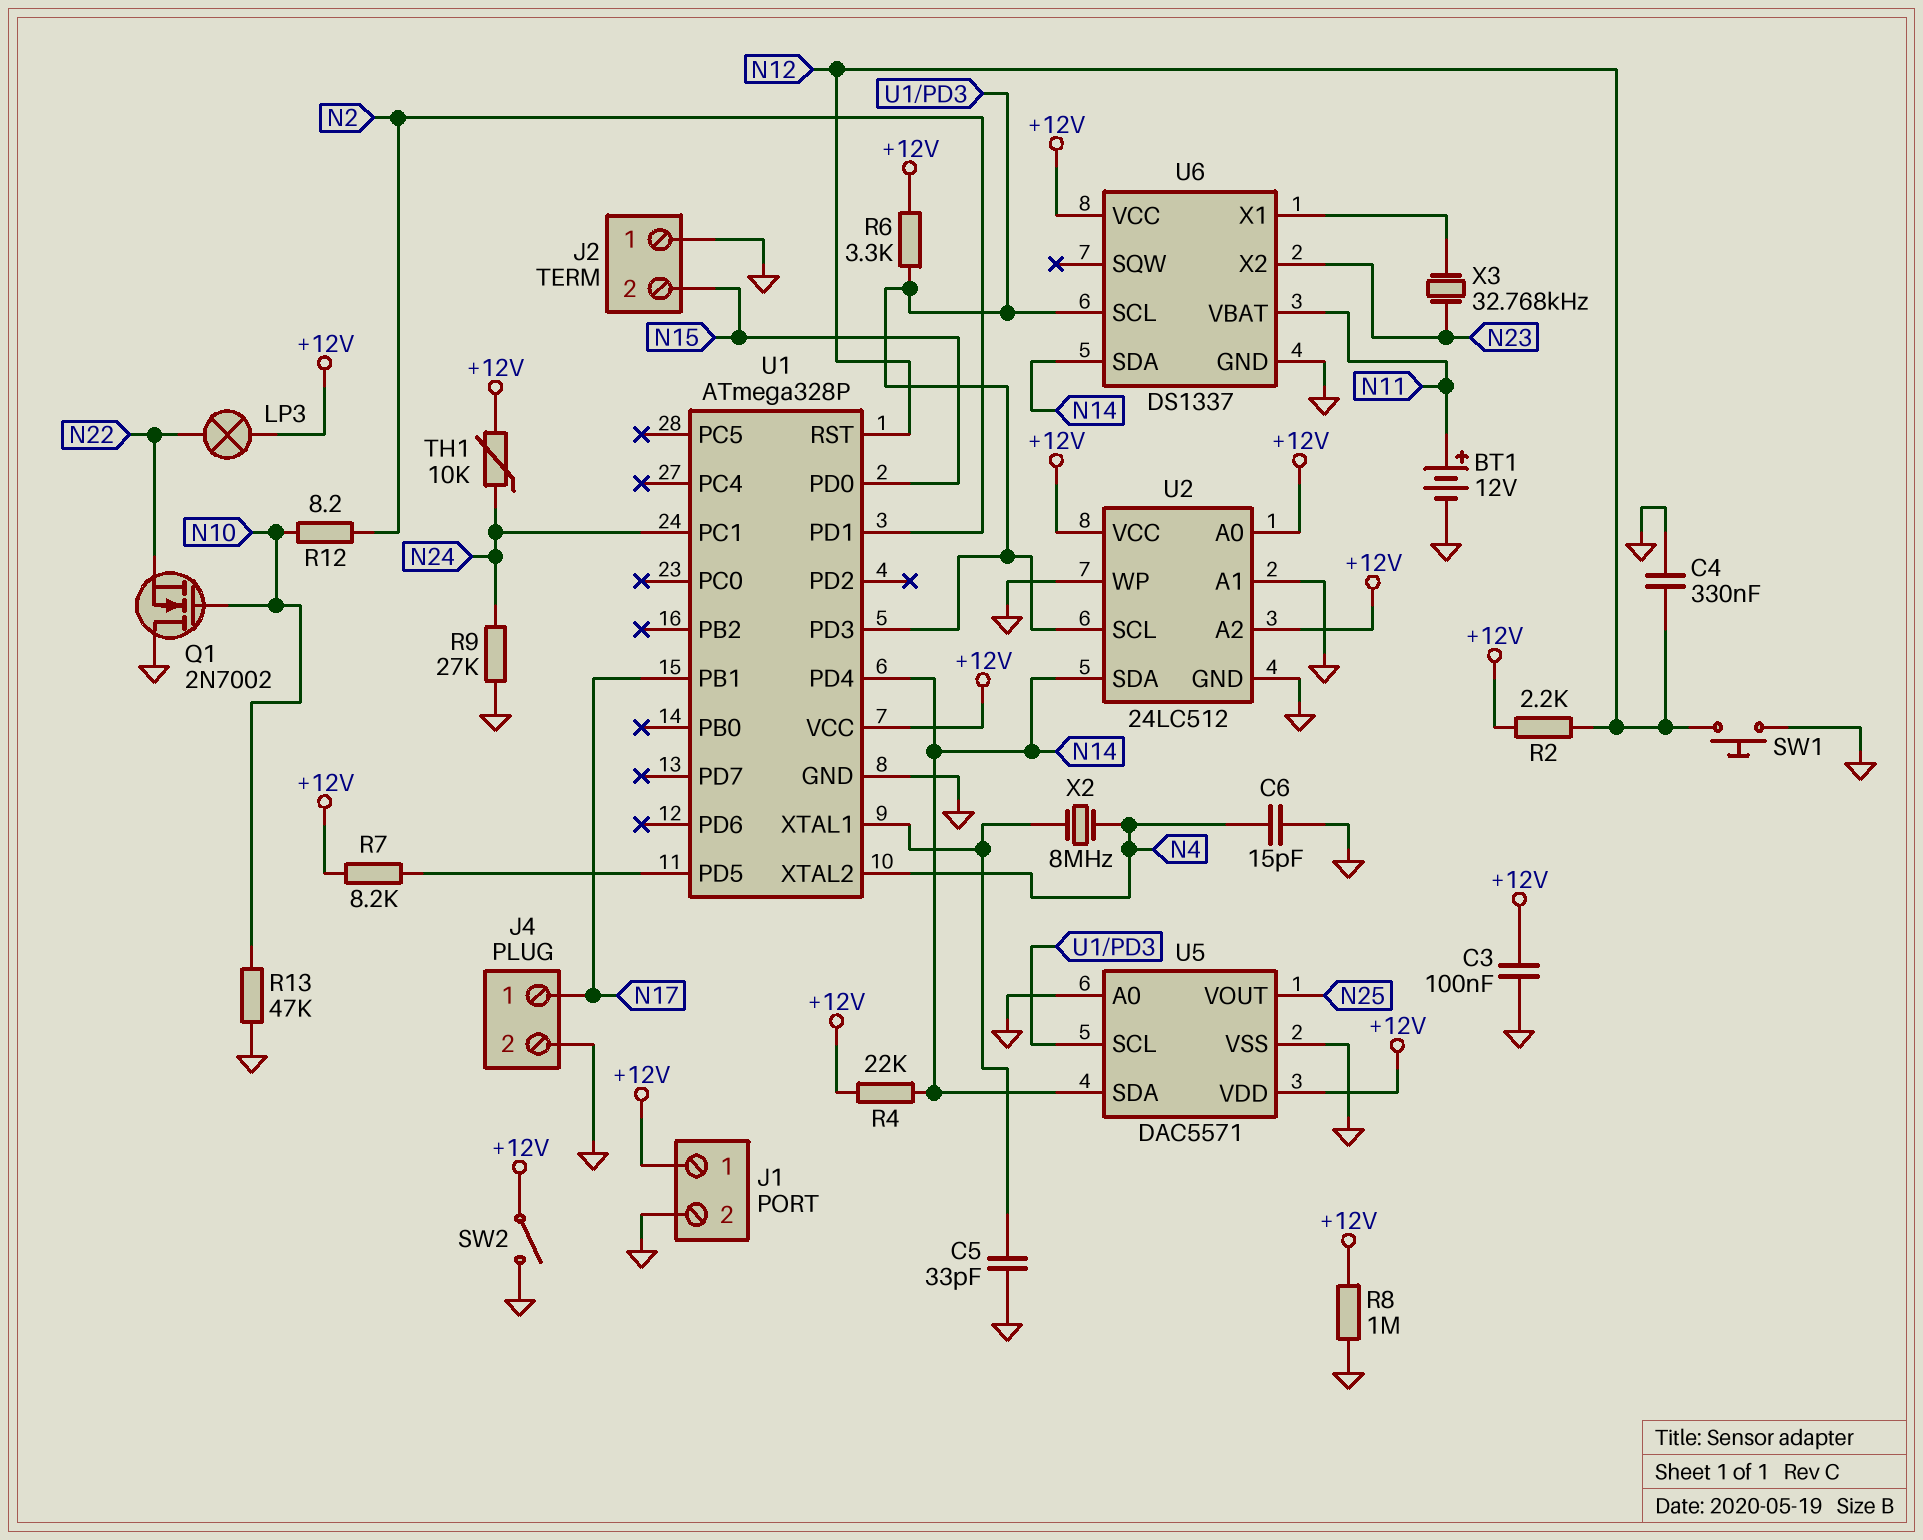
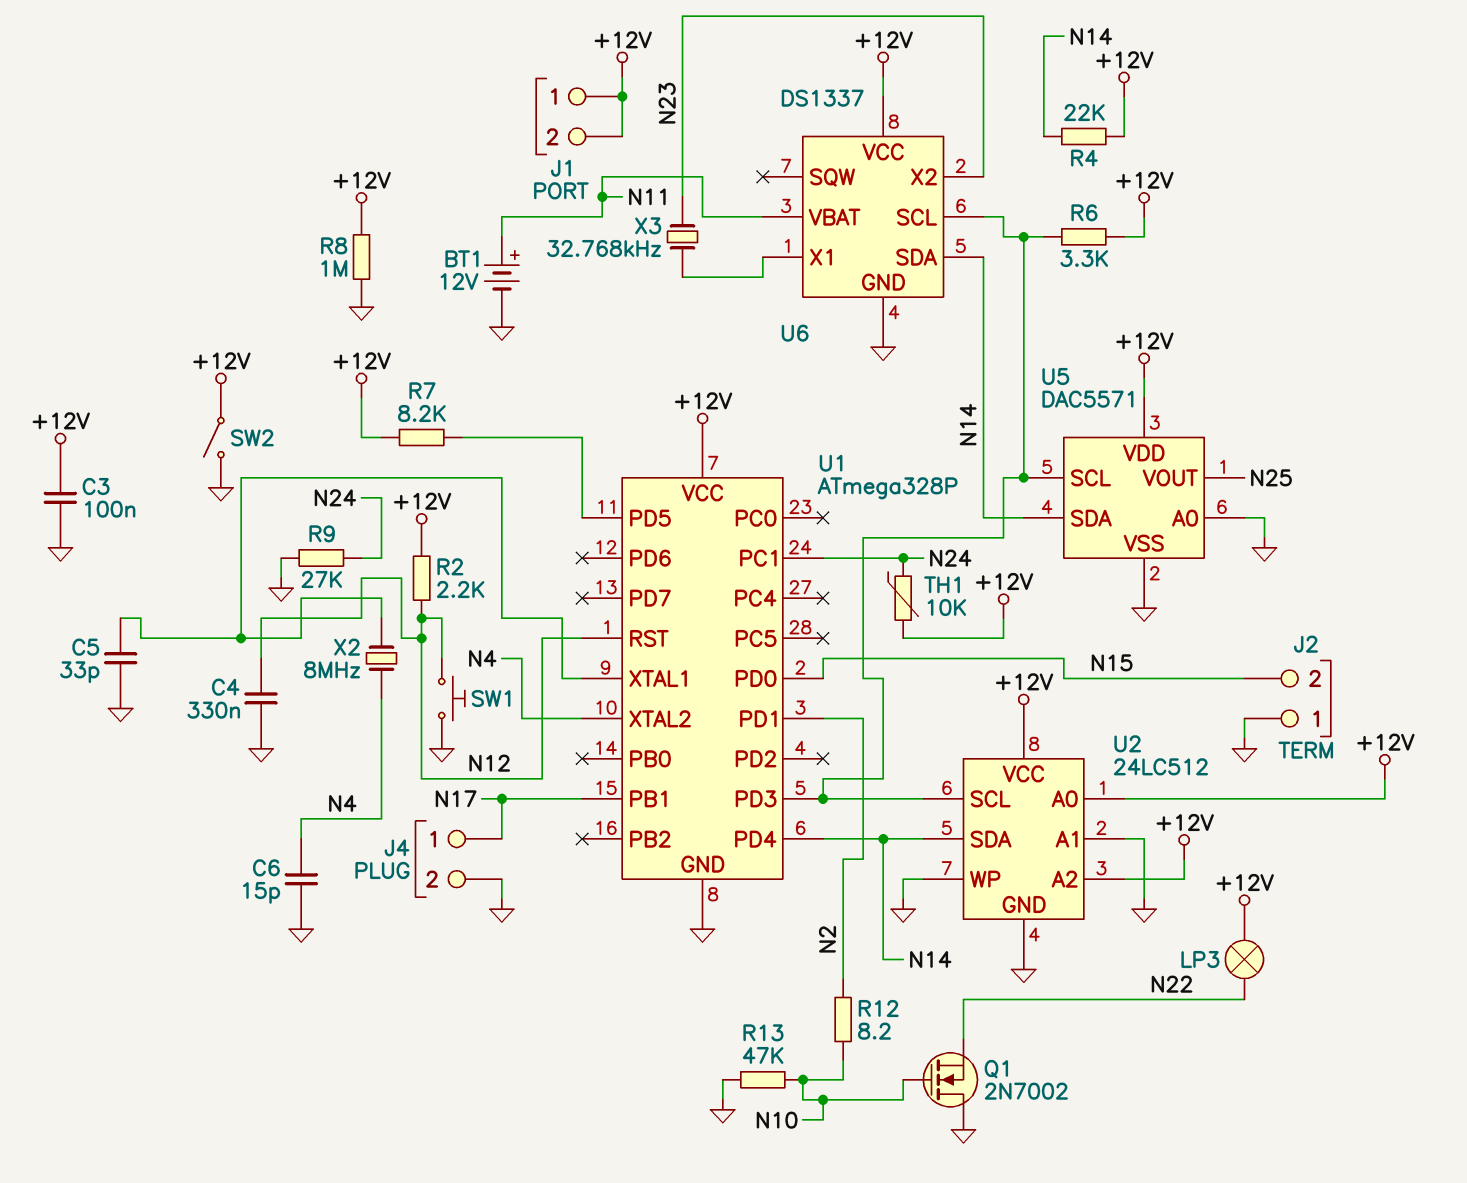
J1 pin 2: GND -> +12V

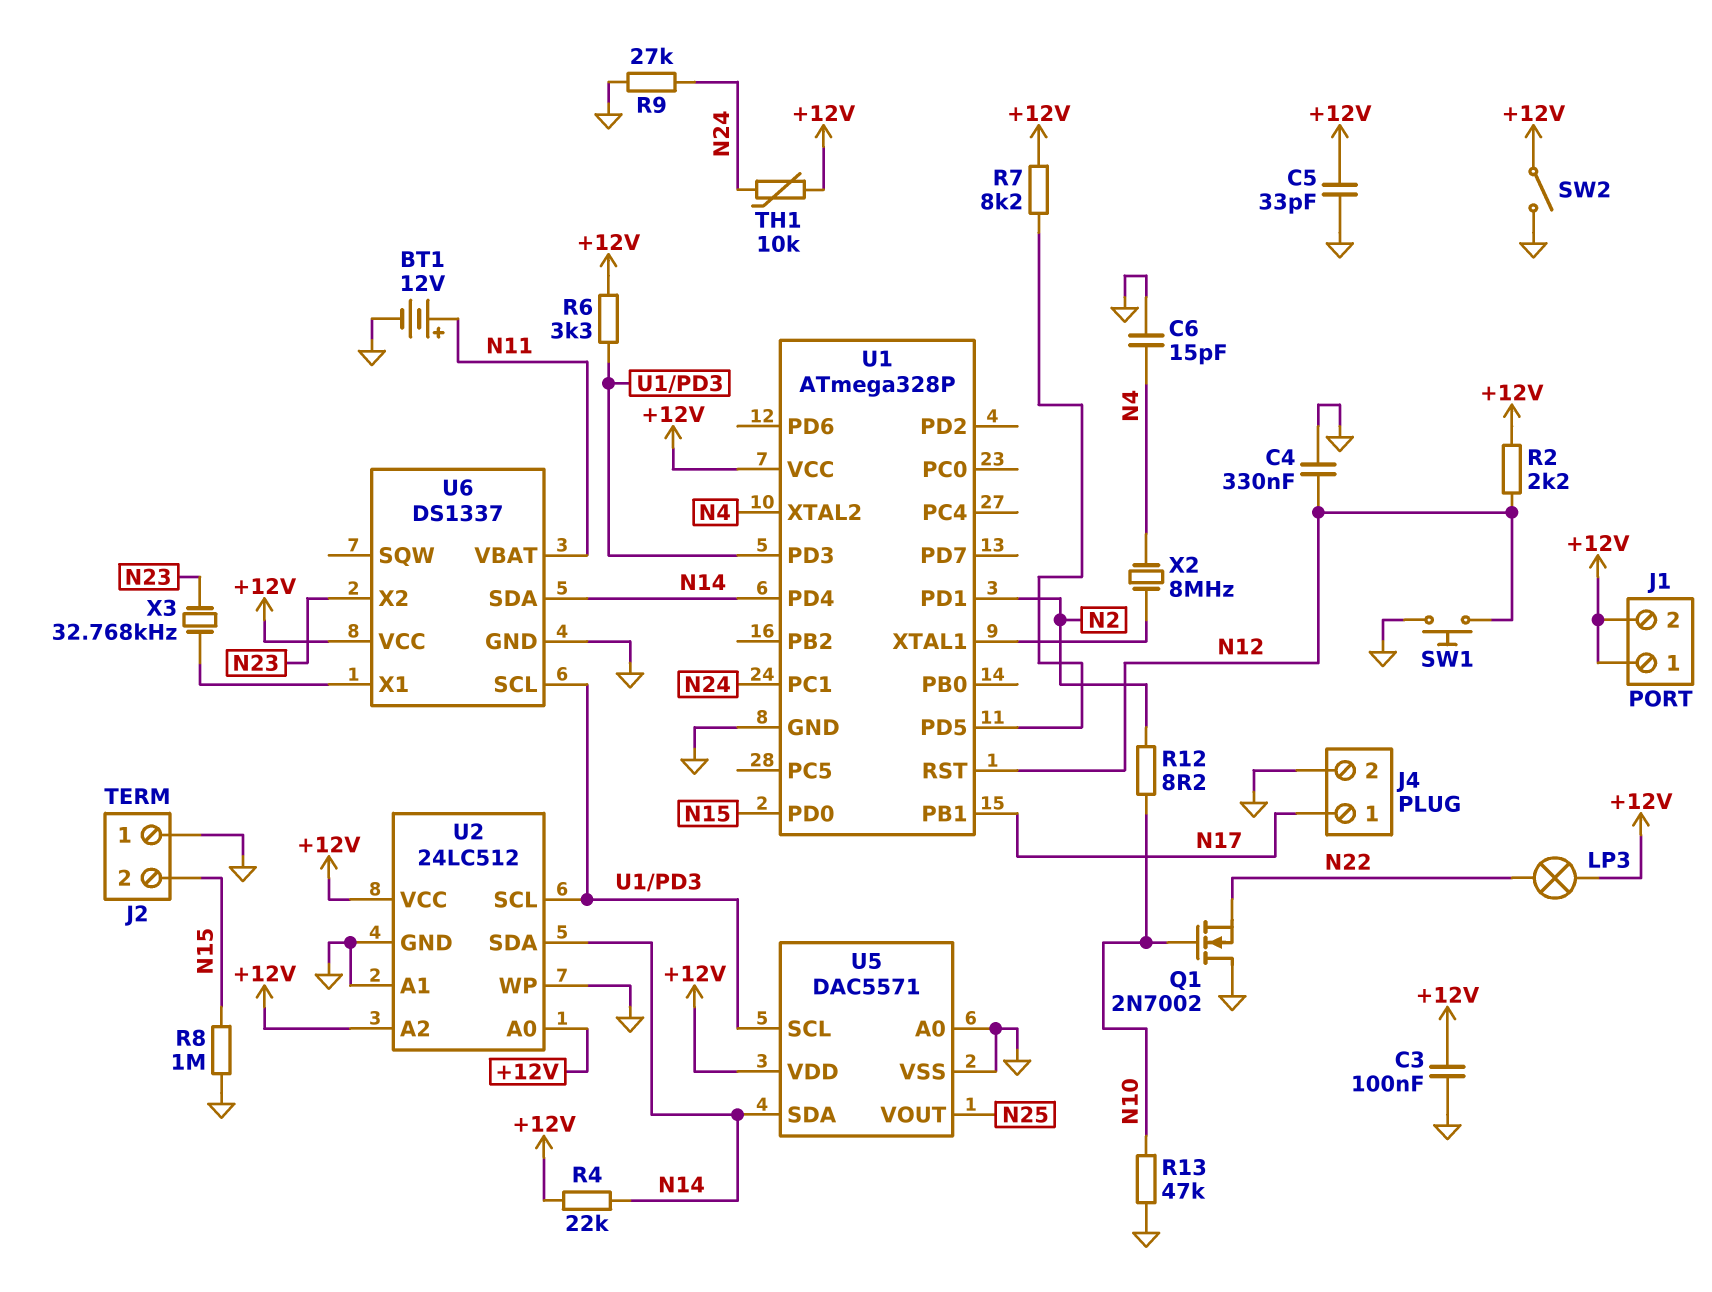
C5: 33pF (GND, U1/XTAL1) -> 33pF (+12V, GND)
R8: 1M (+12V, GND) -> 1M (GND, N15)

